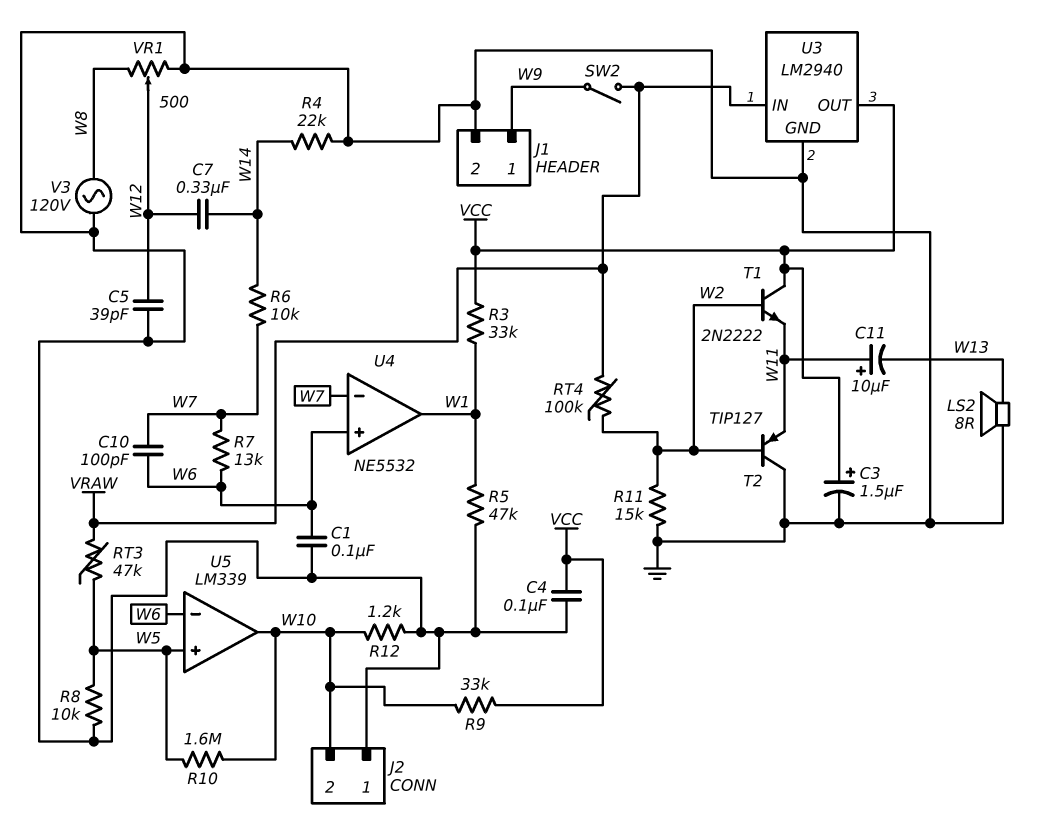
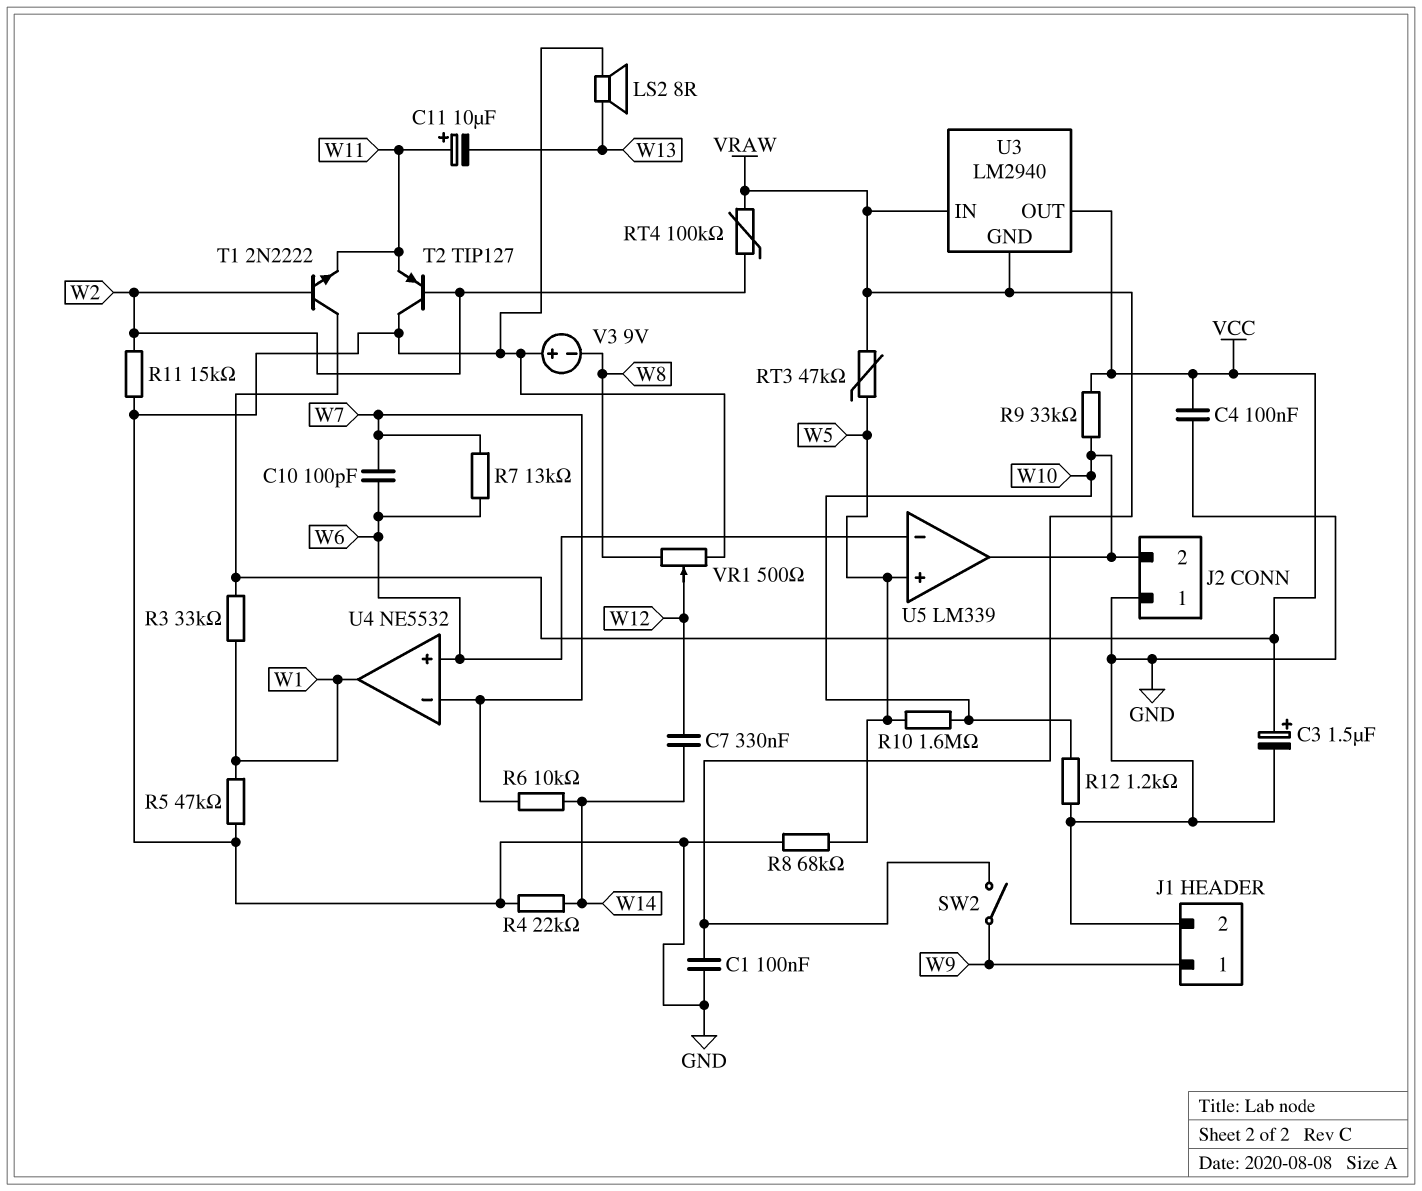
C1: 100nF (GND, W6) -> 100nF (GND, VRAW)
C5: 39pF (GND, W12) -> none
R8: 10k (GND, W5) -> 68k (GND, W5)
U3 pin GND: GND -> VRAW
V3: AC 120V (GND, W8) -> 9V (plus GND, minus W8)

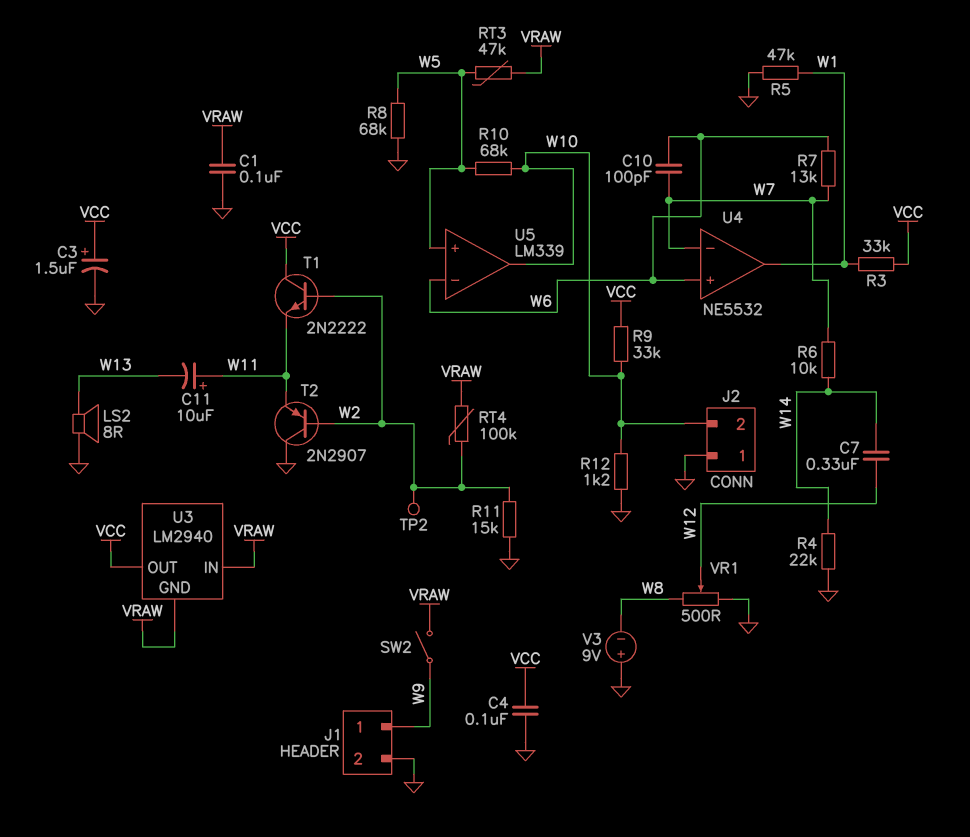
R10: 1.6M (W5, W10) -> 68k (W5, W10)
T2: PNP TIP127 (B W2, C GND, E W11) -> PNP 2N2907 (B W2, C GND, E W11)
TP2: none -> test point (W2)

